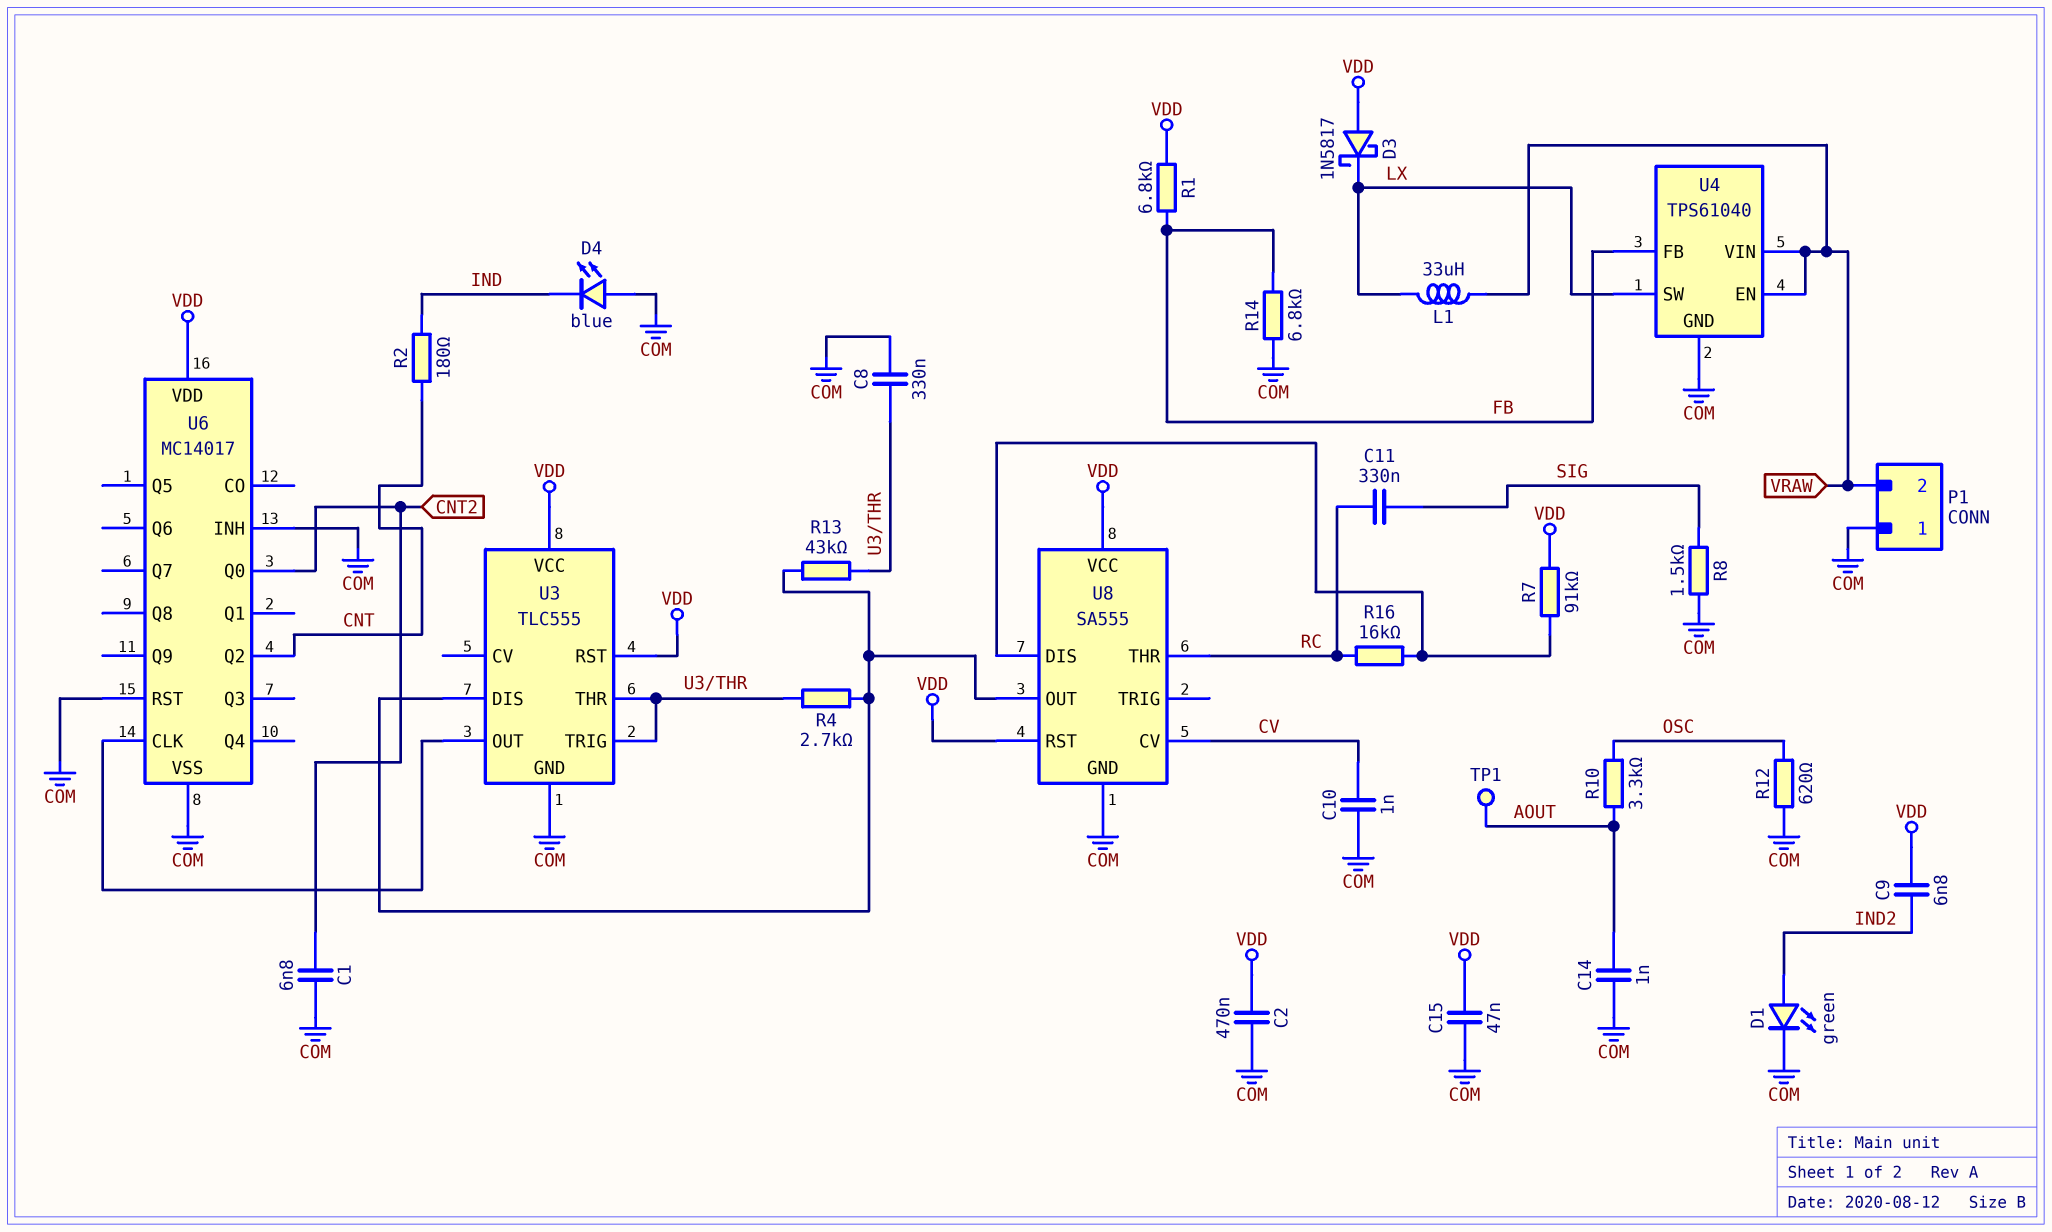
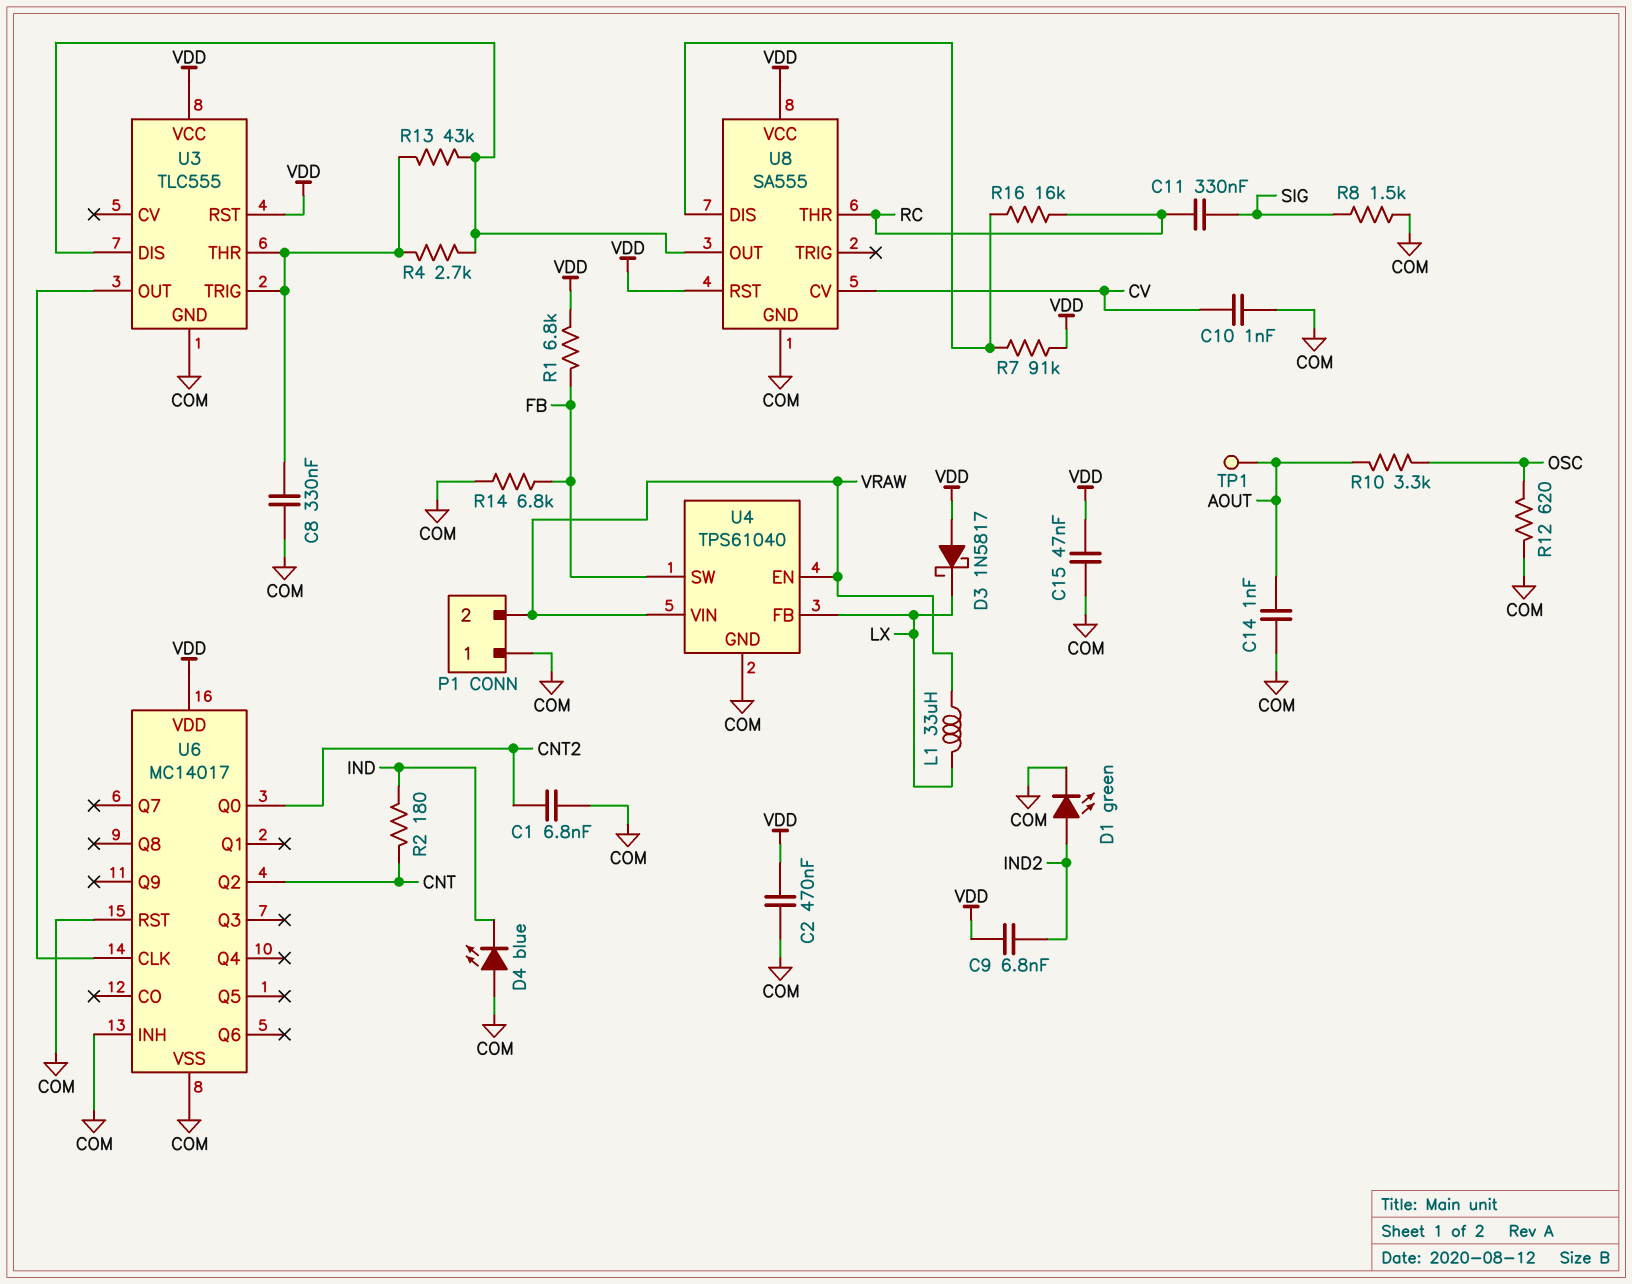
U4 pin FB: FB -> LX
U4 pin SW: LX -> FB

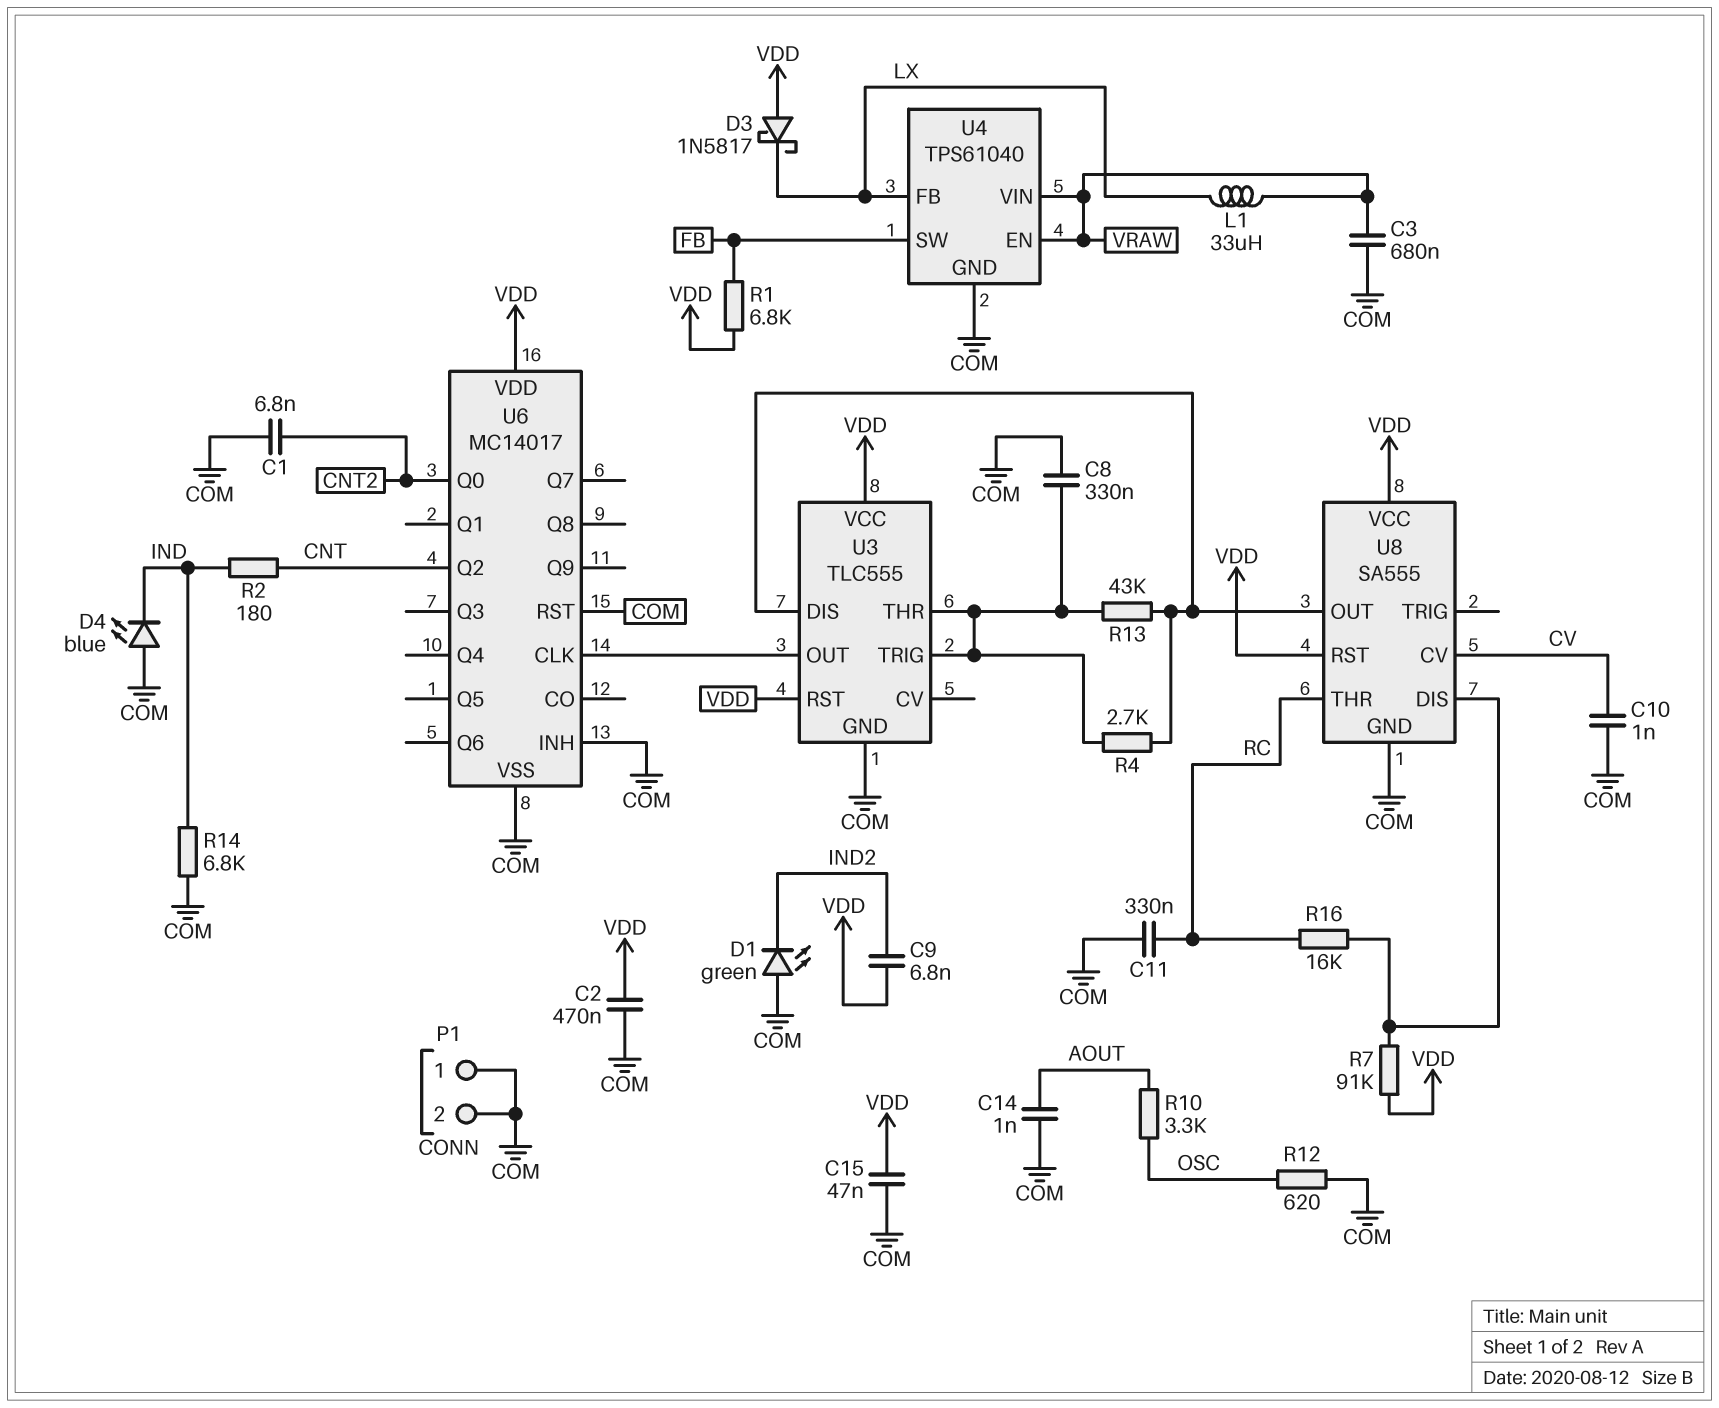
C3: none -> 680nF (COM, VRAW)
C11: 330nF (RC, SIG) -> 330nF (COM, RC)
D1: LED green (A IND2, K COM) -> LED green (A COM, K IND2)
P1 pin 2: VRAW -> COM
R8: 1.5k (COM, SIG) -> none
R14: 6.8k (COM, FB) -> 6.8k (COM, IND)
TP1: test point (AOUT) -> none

